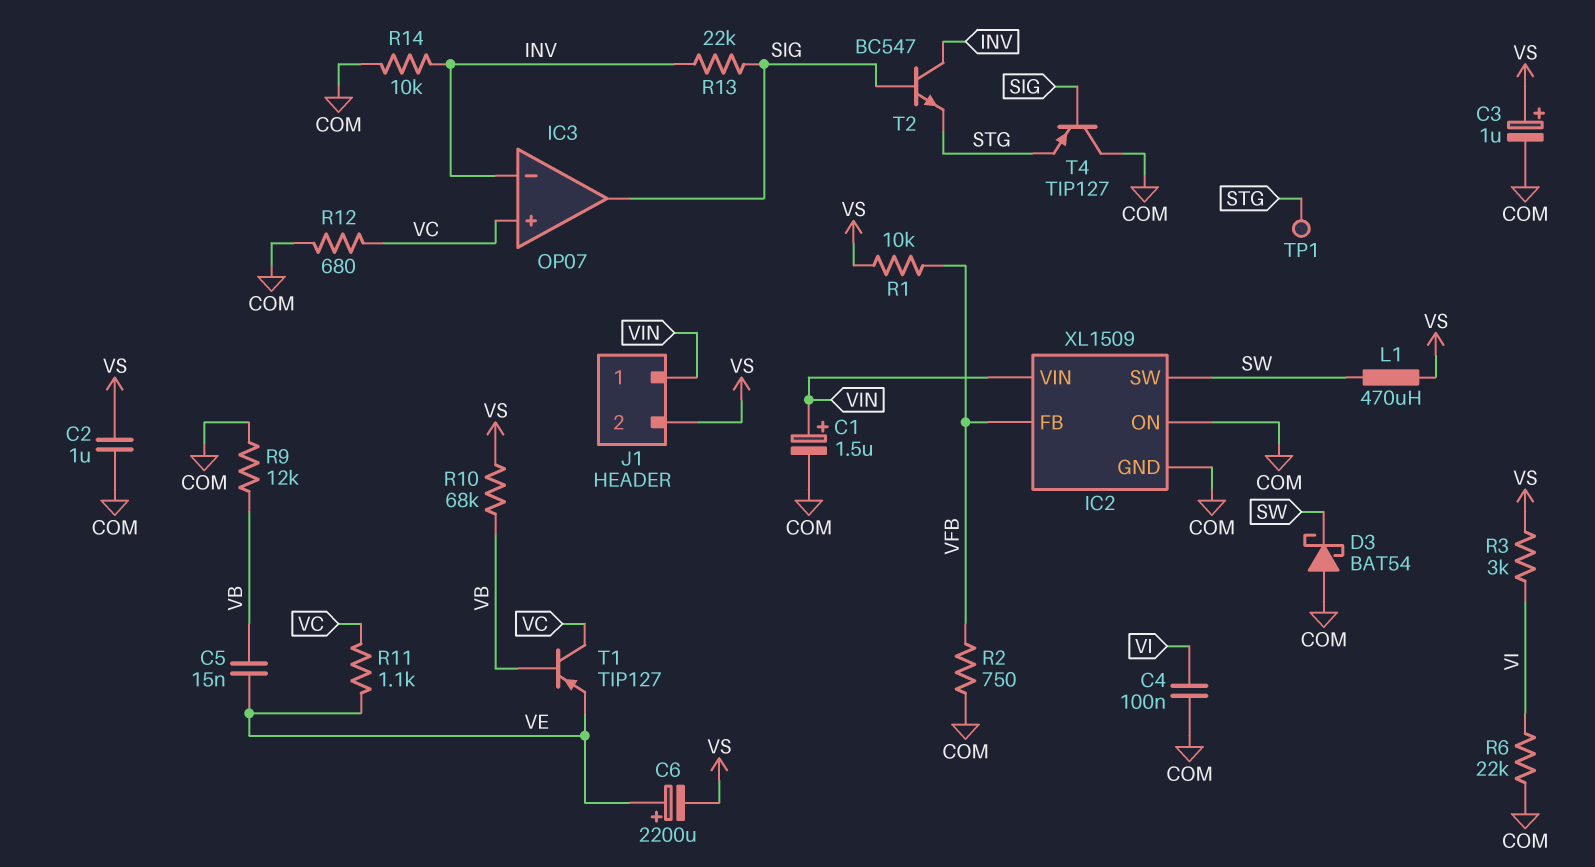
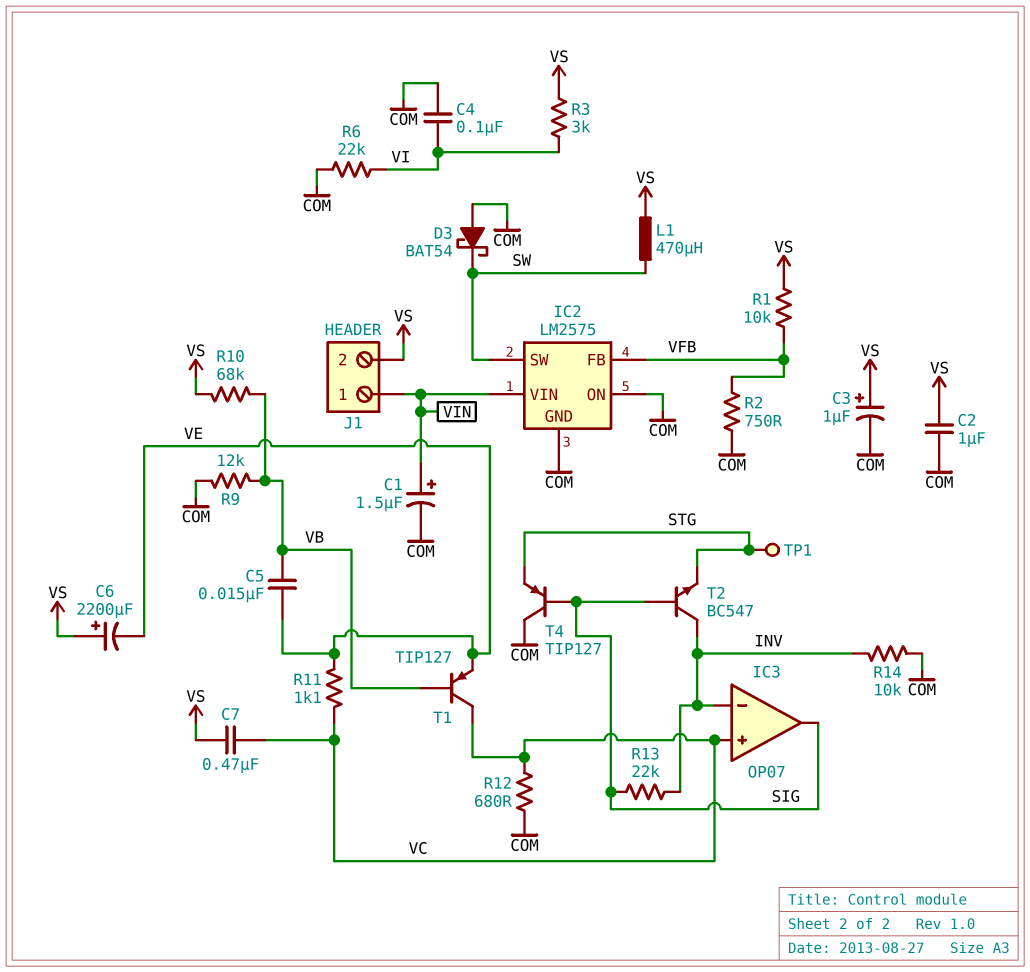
C6: 2200uF (plus VE, minus VS) -> 2200uF (plus VS, minus VE)
C7: none -> 470nF (VC, VS)
IC2: XL1509 -> LM2575

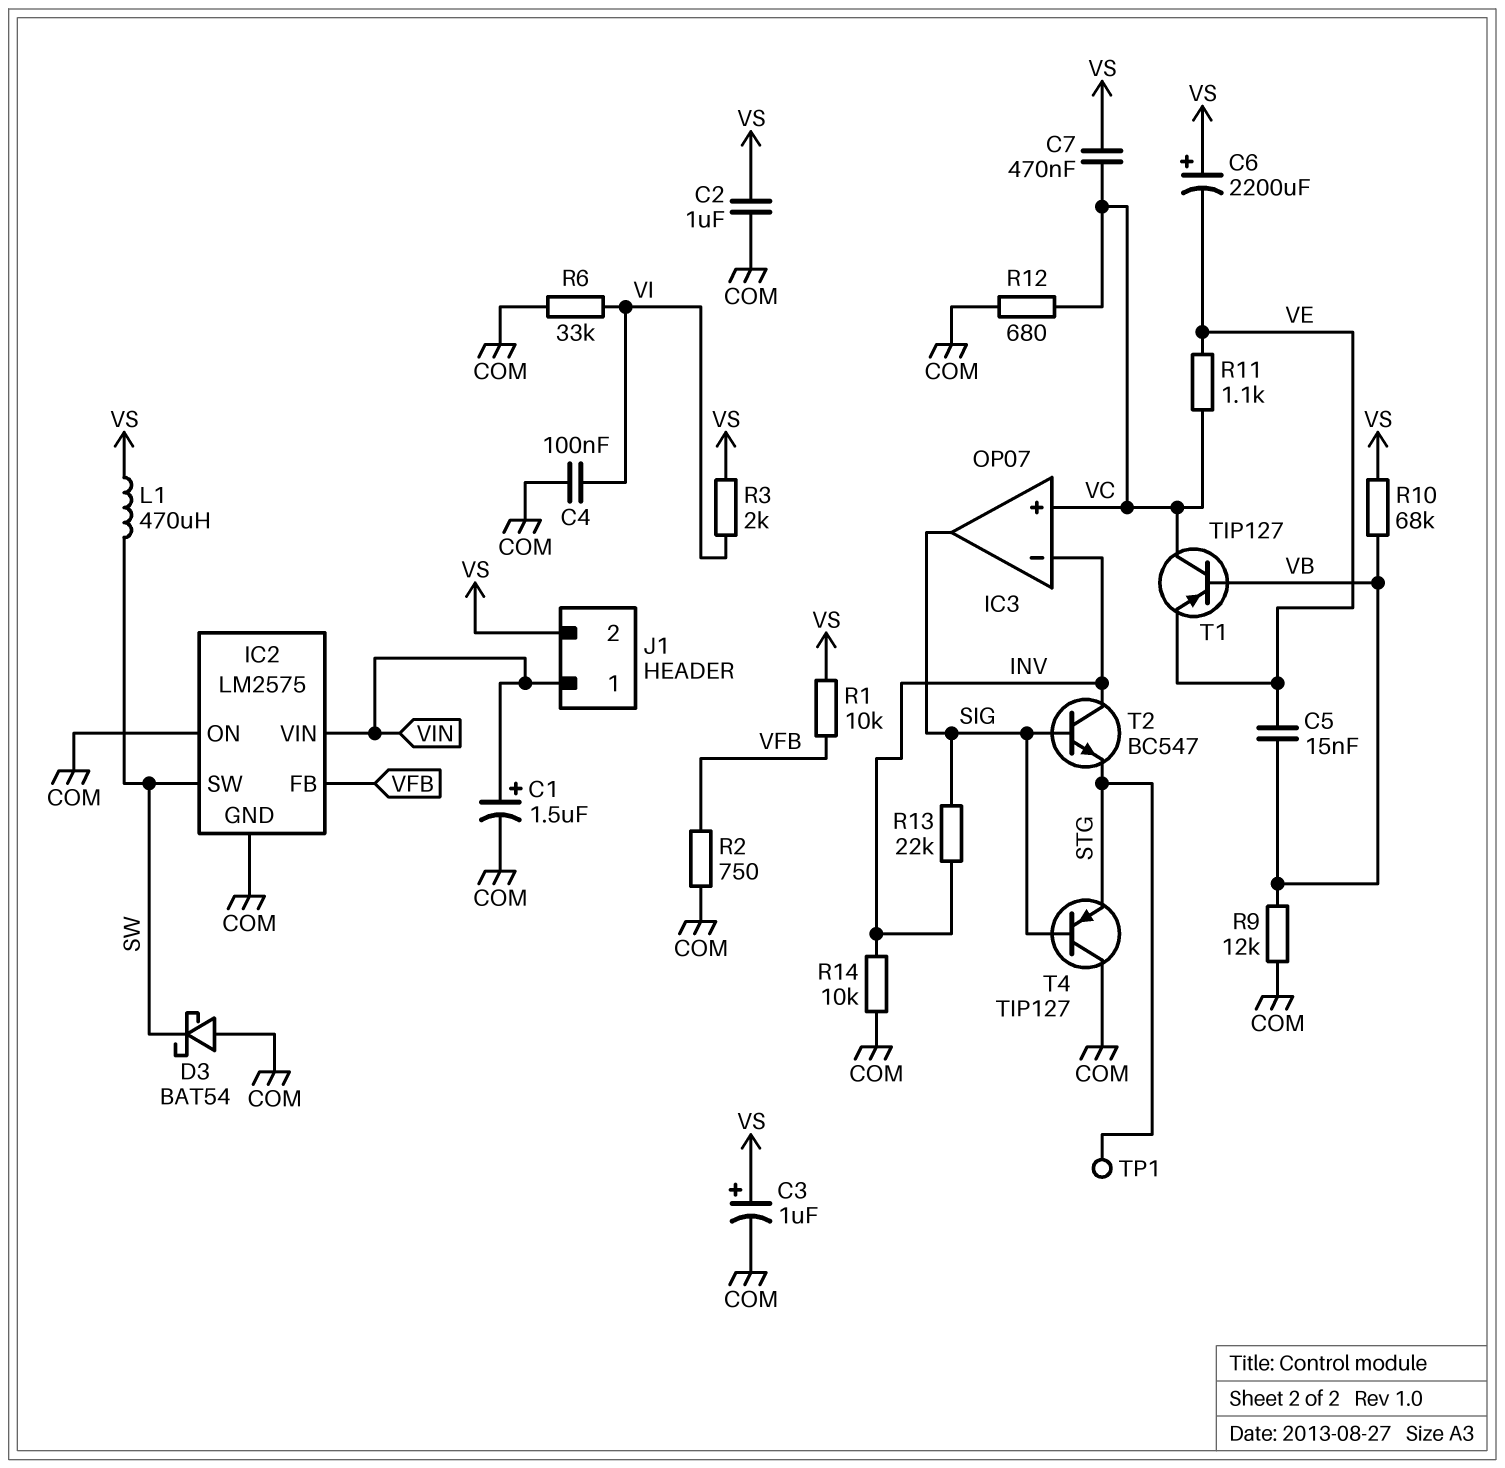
R3: 3k (VI, VS) -> 2k (VI, VS)
R6: 22k (COM, VI) -> 33k (COM, VI)

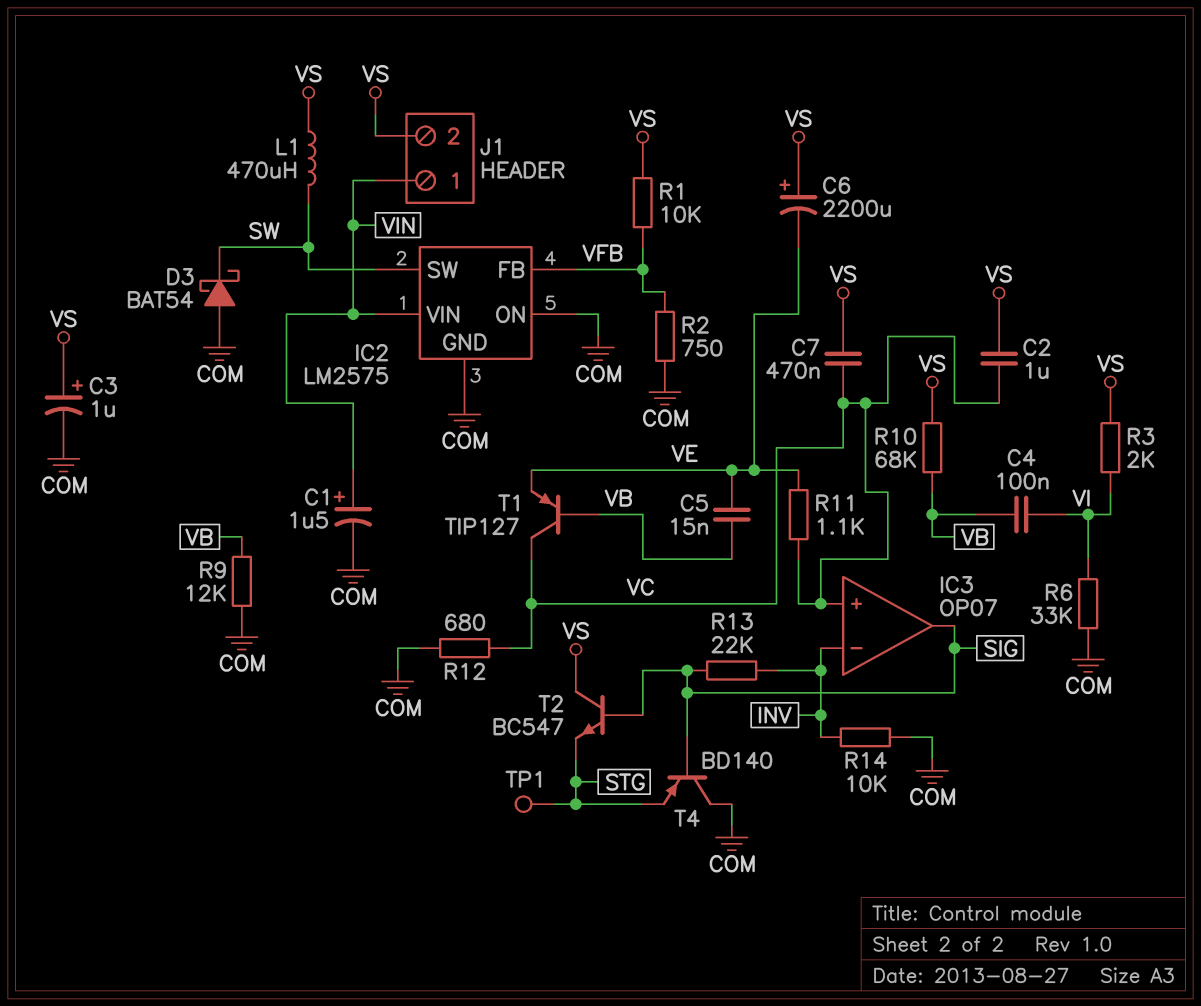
C2: 1uF (COM, VS) -> 1uF (VC, VS)
C4: 100nF (COM, VI) -> 100nF (VB, VI)
T2: NPN BC547 (B SIG, C INV, E STG) -> NPN BC547 (B SIG, C VS, E STG)
T4: PNP TIP127 (B SIG, C COM, E STG) -> PNP BD140 (B SIG, C COM, E STG)

